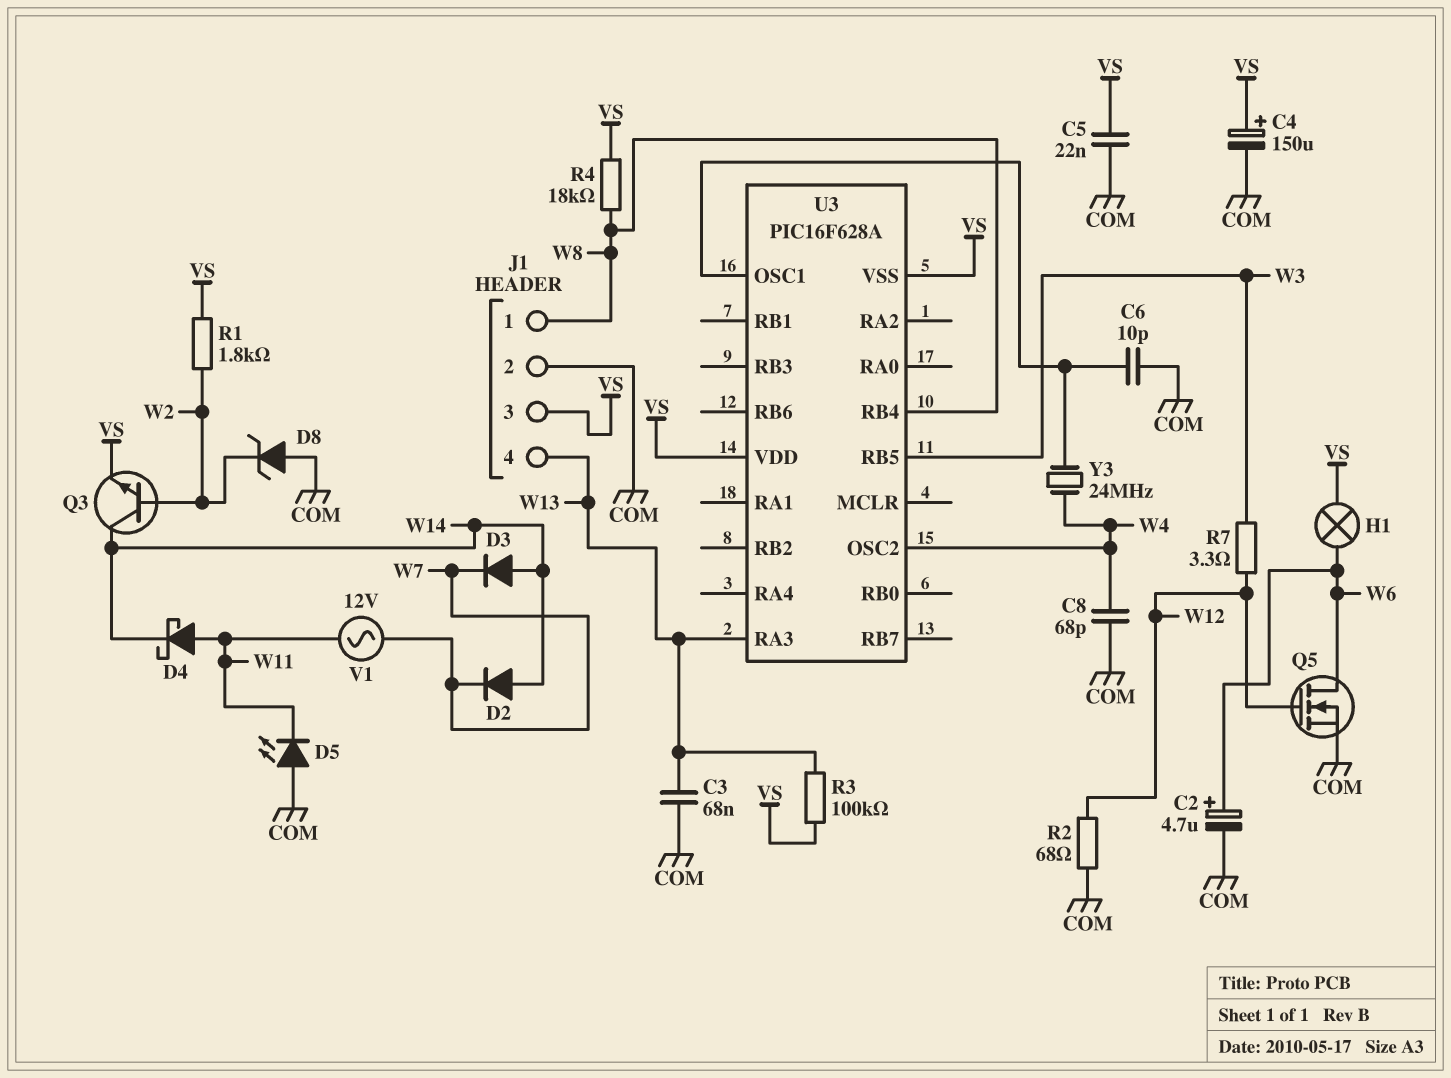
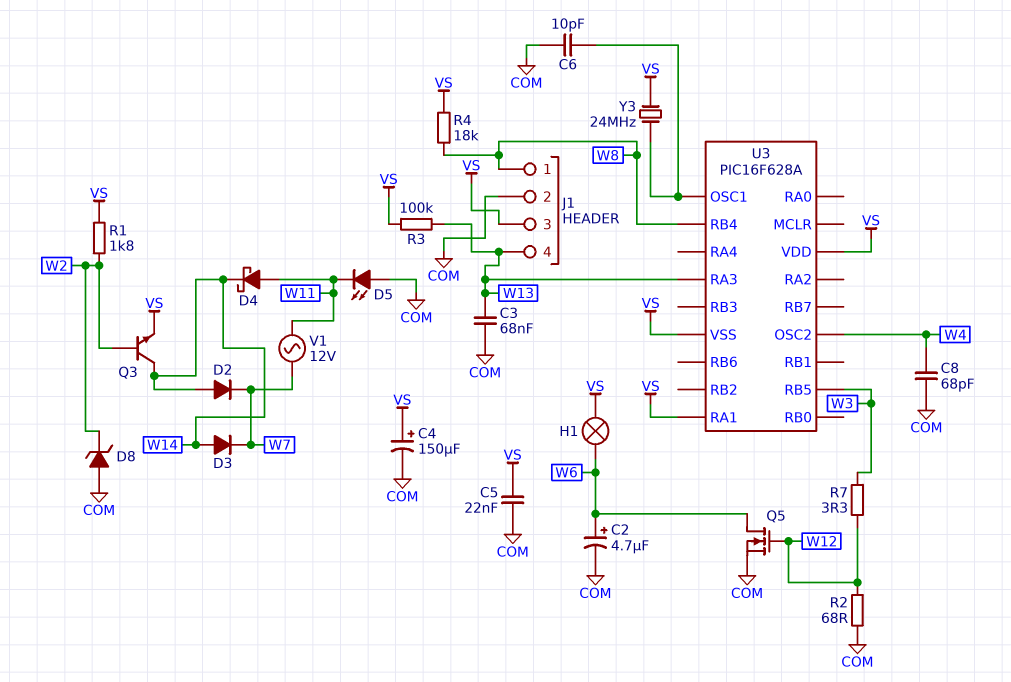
U3 pin RA1: none -> VS
Y3: 24MHz (U3/OSC1, W4) -> 24MHz (U3/OSC1, VS)

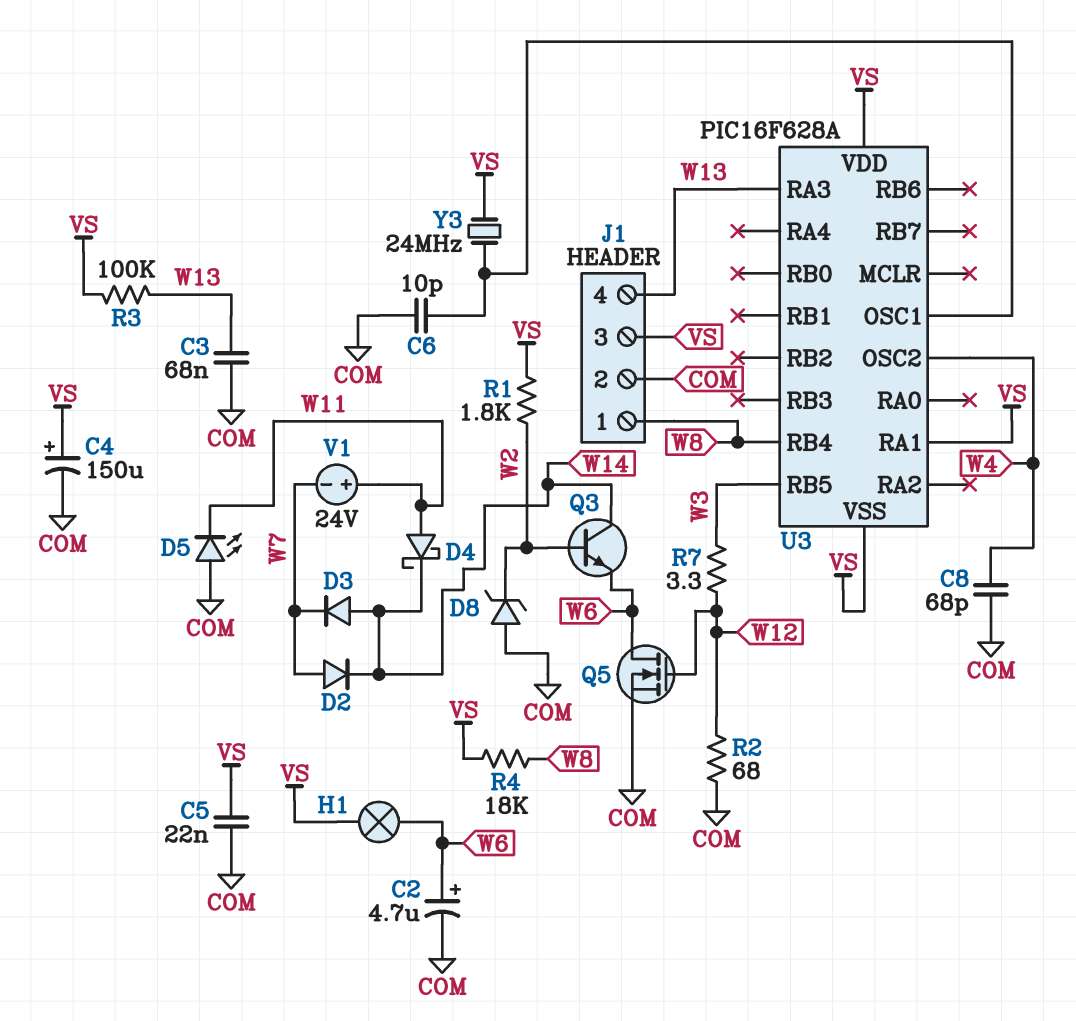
D2: diode (A W14, K W7) -> diode (A W7, K W14)
Q3: NPN (B W2, C W14, E VS) -> NPN (B W2, C W14, E W6)
V1: AC 12V (W7, W11) -> 24V (plus W11, minus W7)

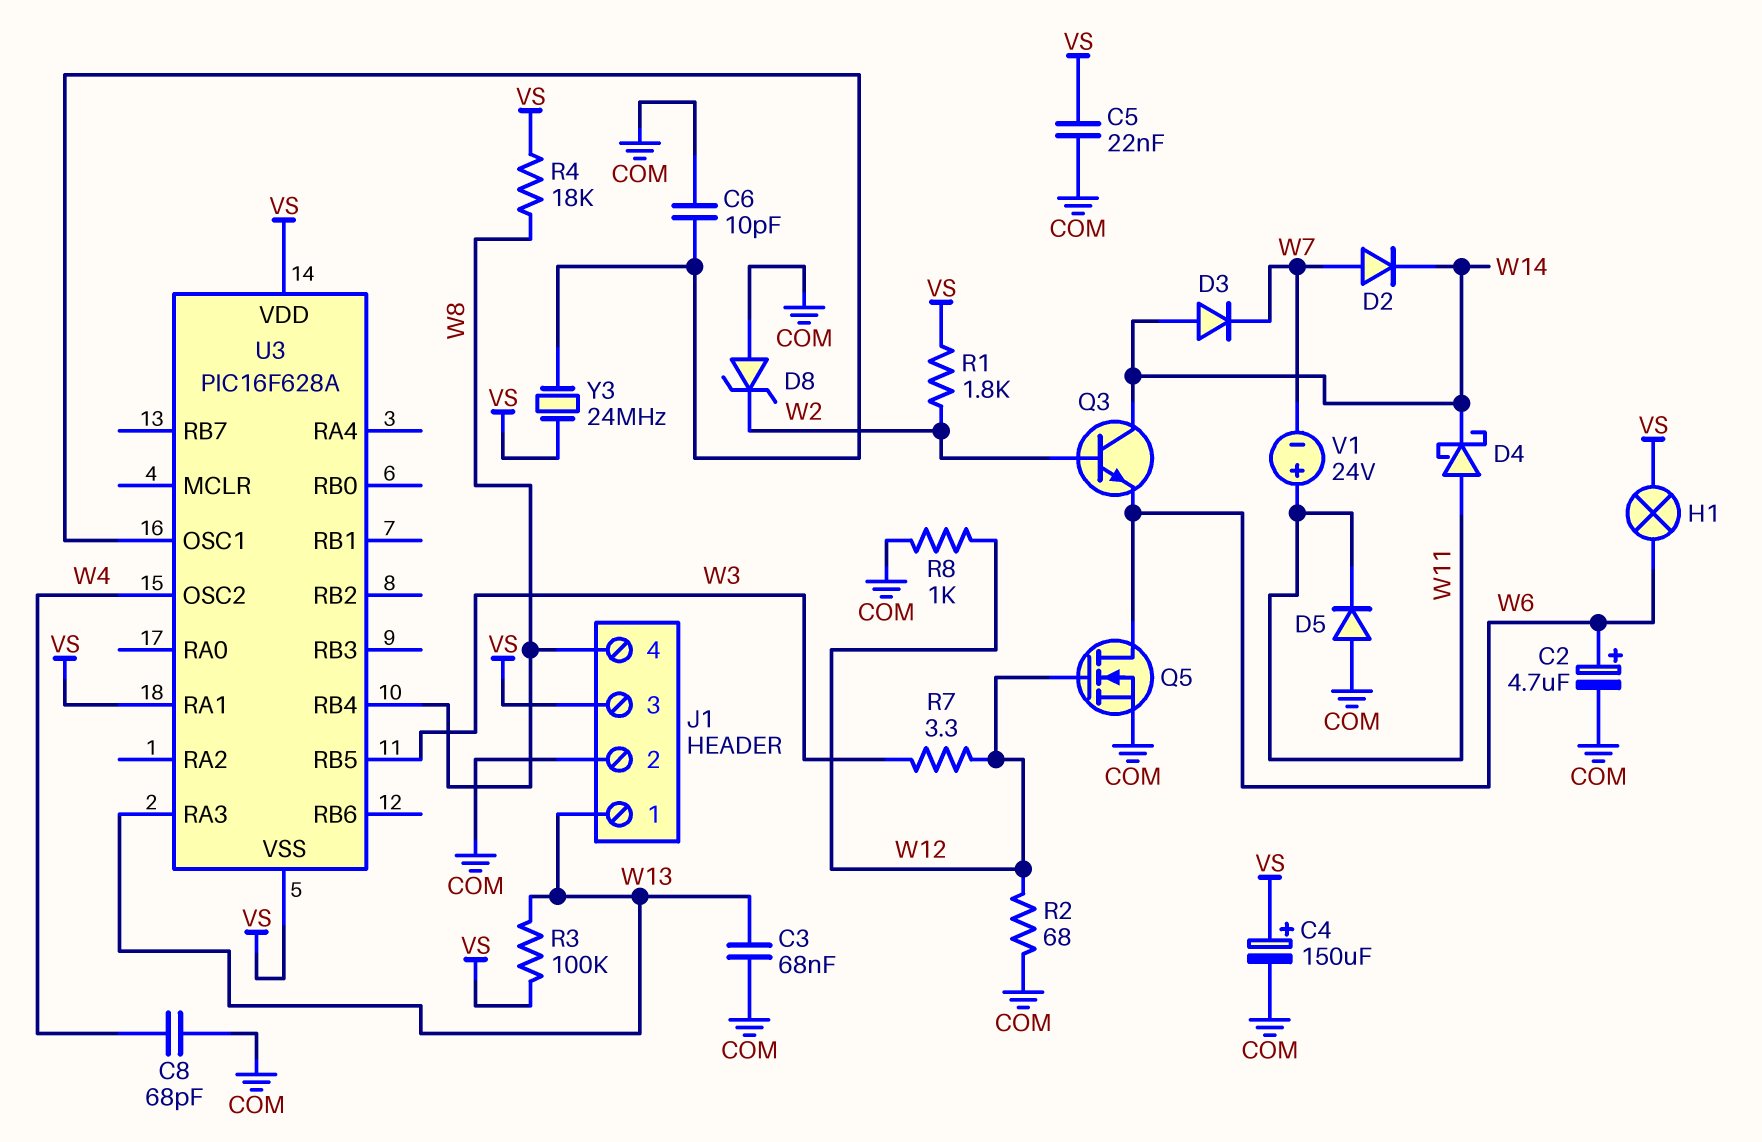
D5: LED (A COM, K W11) -> diode (A COM, K W11)
J1 pin 1: W8 -> W13
J1 pin 4: W13 -> W8
R8: none -> 1k (COM, W12)

